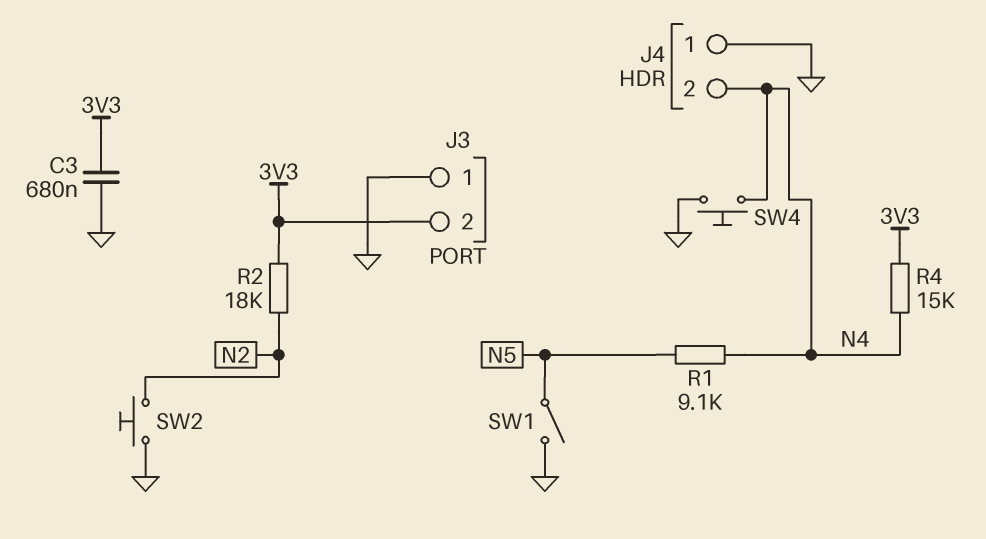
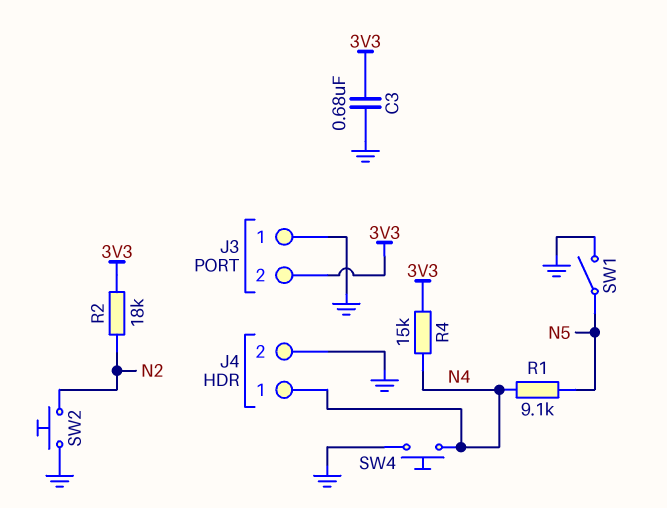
J4 pin 1: GND -> N4
J4 pin 2: N4 -> GND

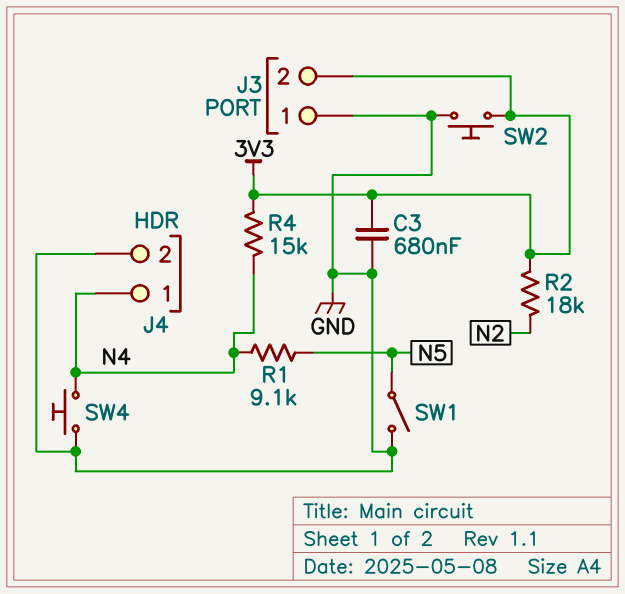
SW2: button (GND, N2) -> button (3V3, GND)

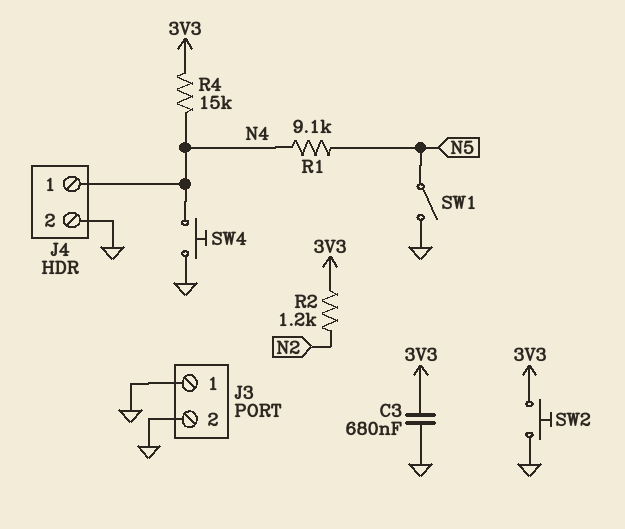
J3 pin 2: 3V3 -> GND
R2: 18k (3V3, N2) -> 1.2k (3V3, N2)

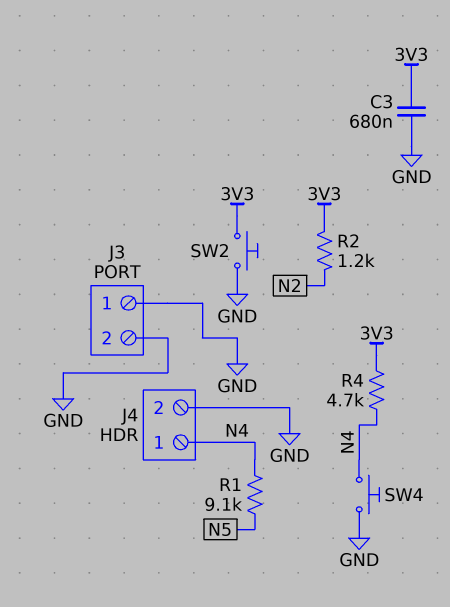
R4: 15k (3V3, N4) -> 4.7k (3V3, N4)
SW1: switch (GND, N5) -> none

